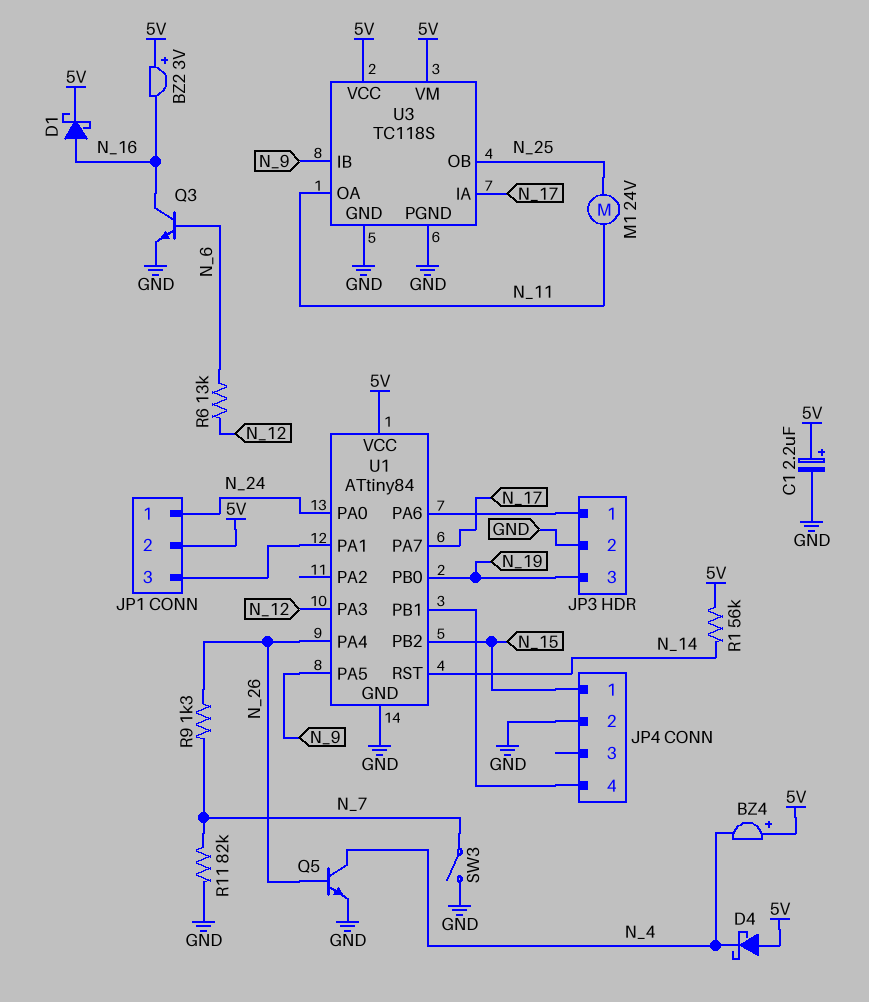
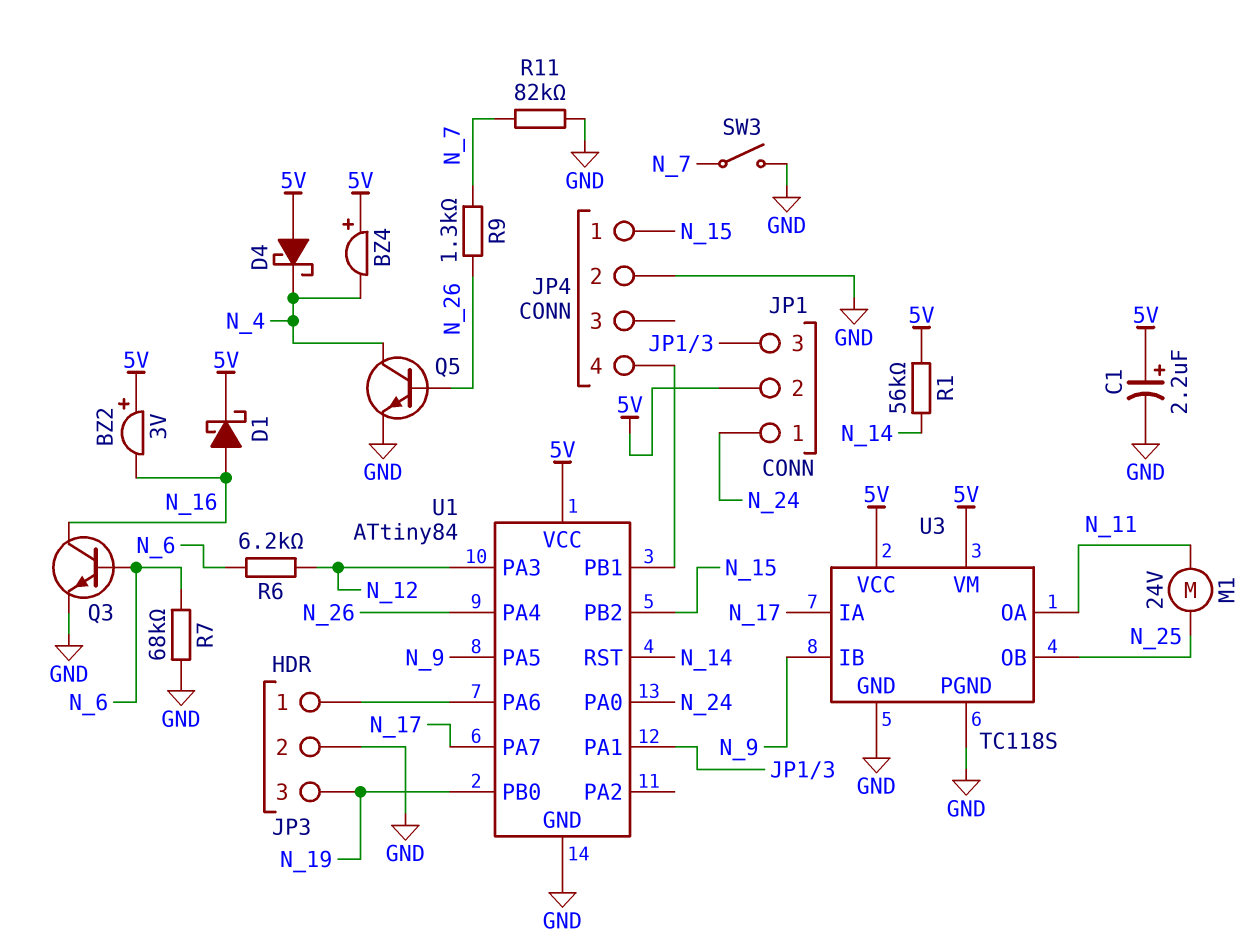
R6: 13k (N_6, N_12) -> 6.2k (N_6, N_12)
R7: none -> 68k (GND, N_6)

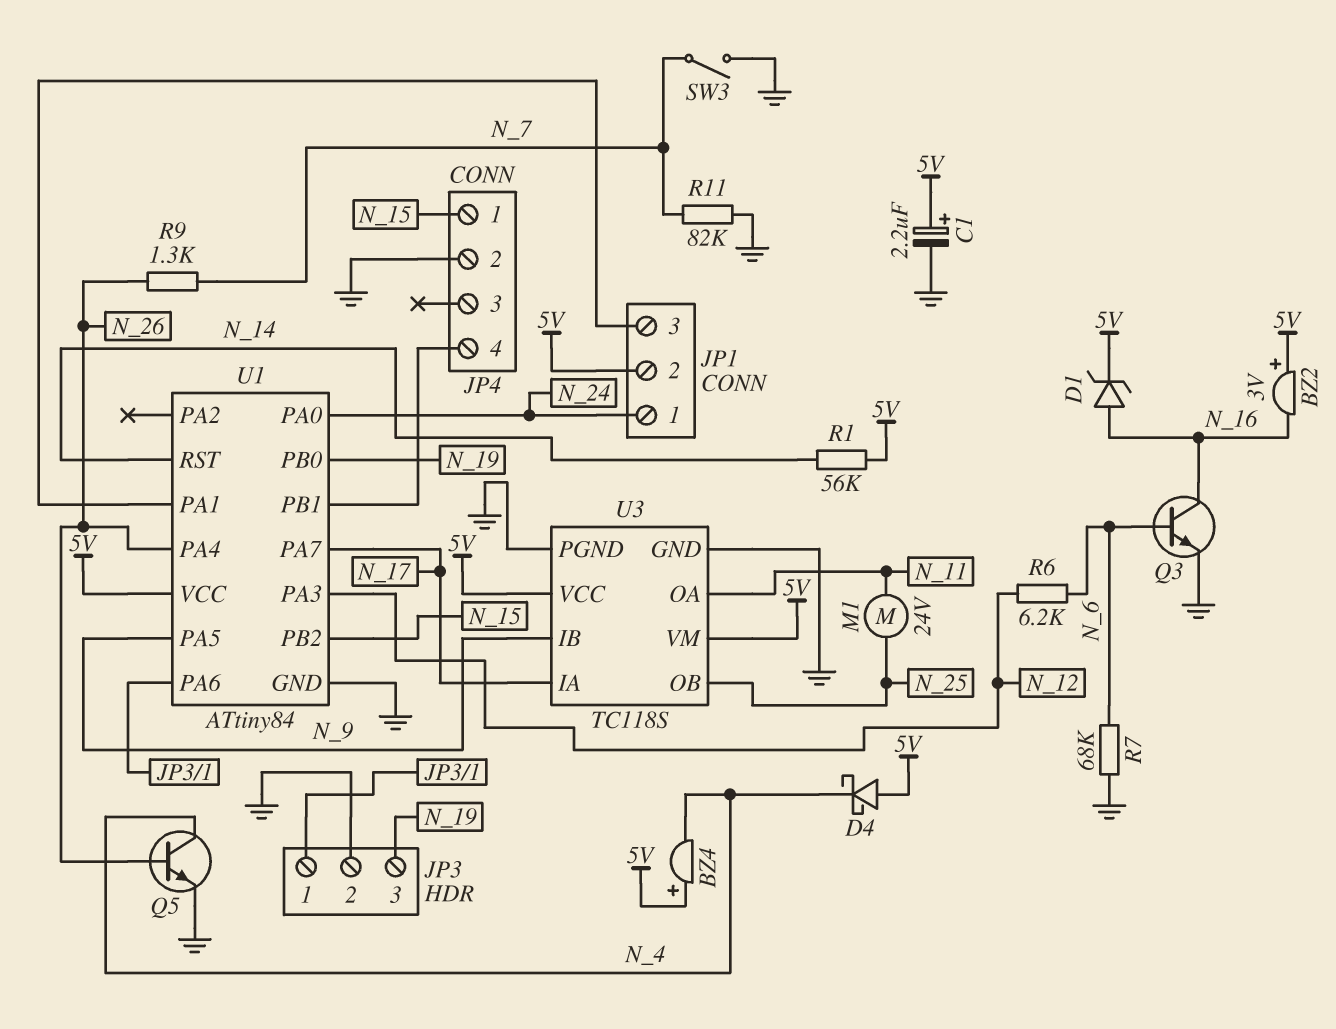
D1: schottky (A N_16, K 5V) -> zener (A N_16, K 5V)

